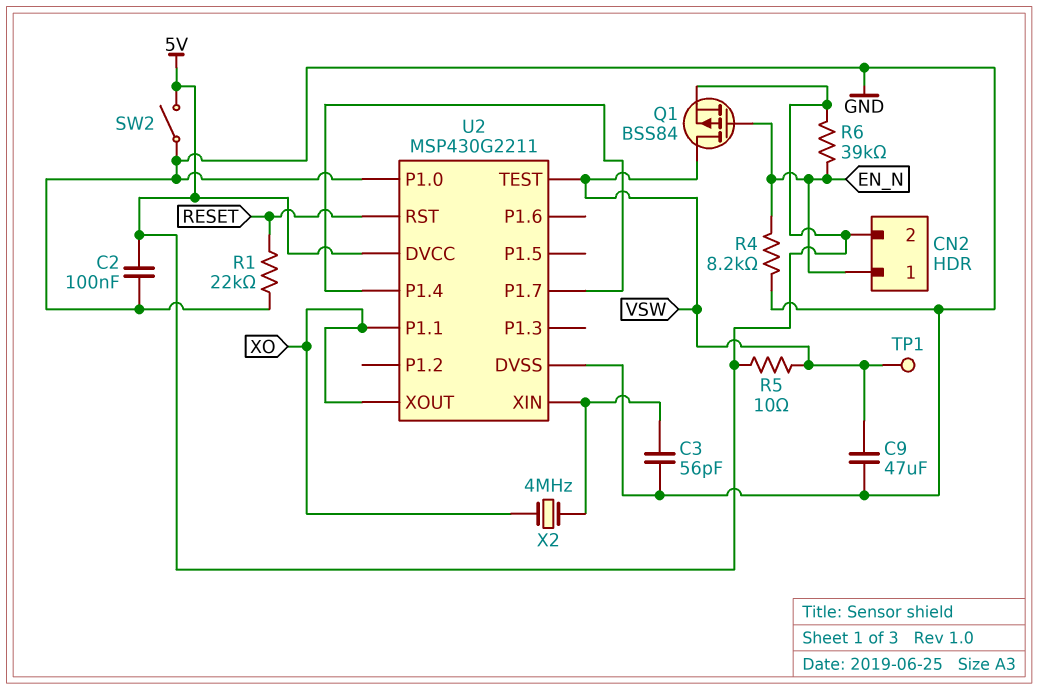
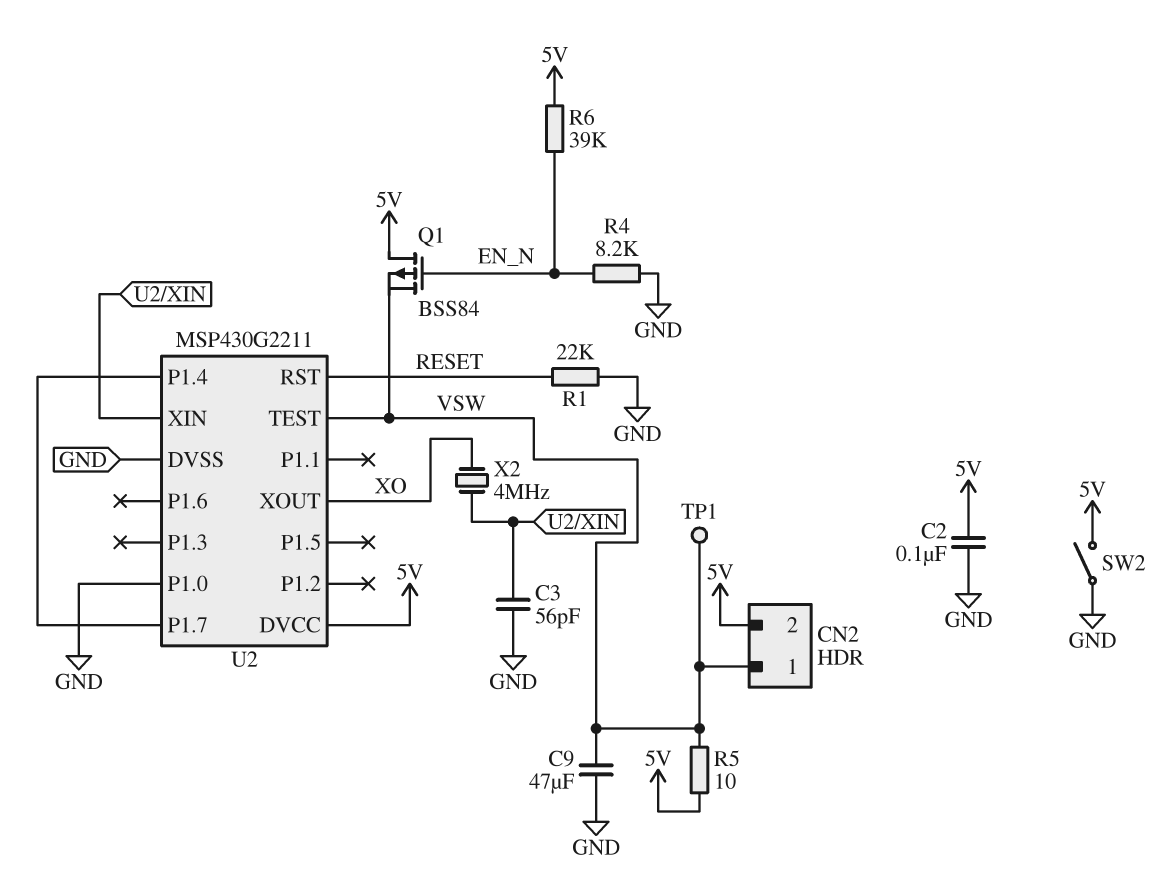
CN2 pin 1: EN_N -> VSW
Q1: PMOS BSS84 (G EN_N, D VSW, S 5V) -> PMOS BSS84 (G EN_N, D 5V, S VSW)
U2 pin P1.1: XO -> none

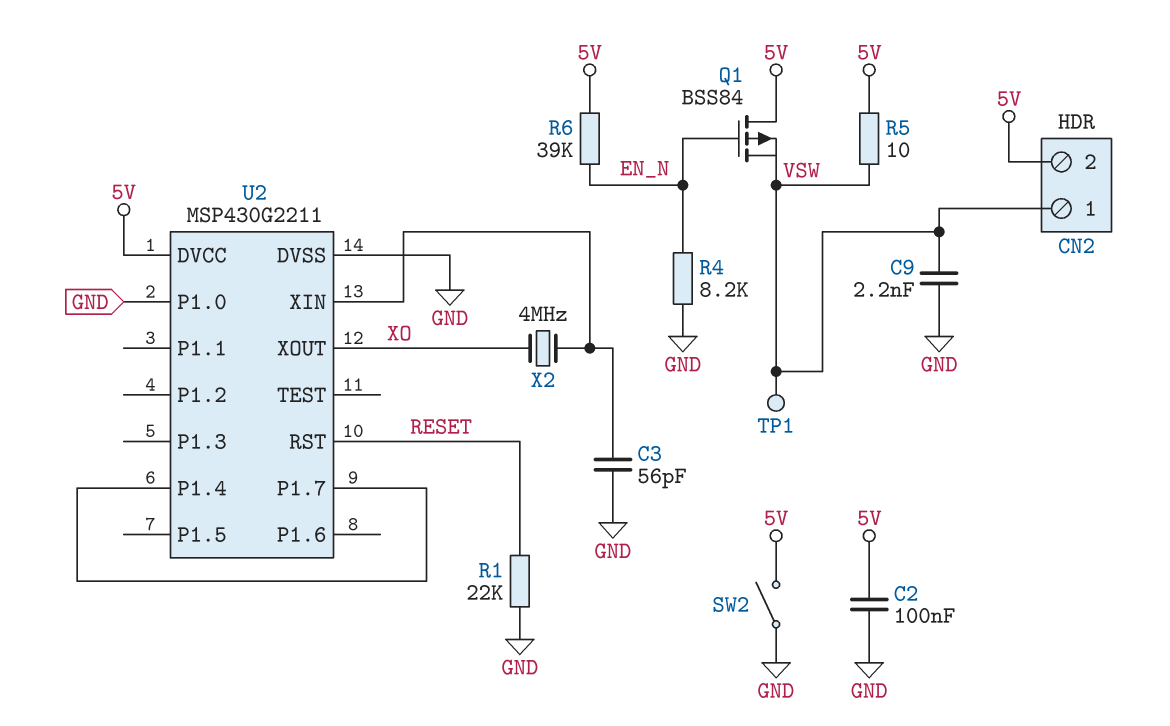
C9: 47uF (GND, VSW) -> 2.2nF (GND, VSW)
U2 pin TEST: VSW -> none

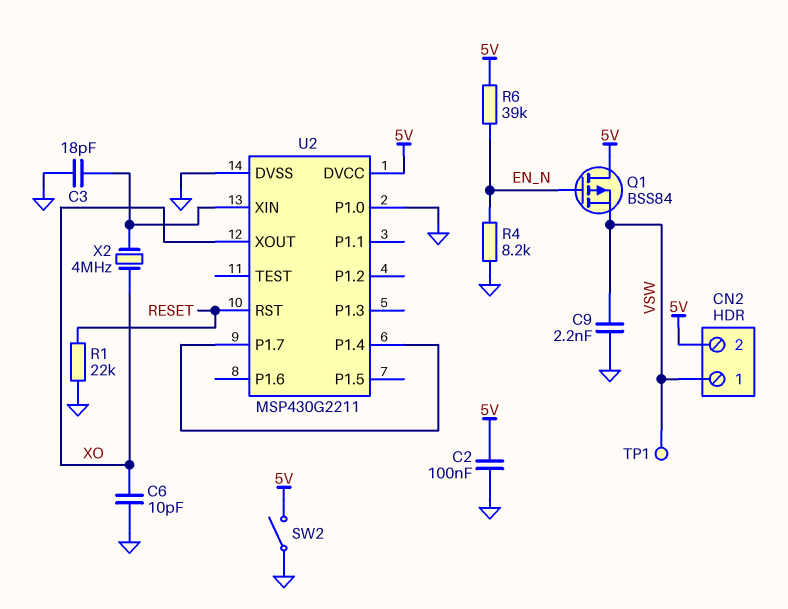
C3: 56pF (GND, U2/XIN) -> 18pF (GND, U2/XIN)
C6: none -> 10pF (GND, XO)
R5: 10 (5V, VSW) -> none

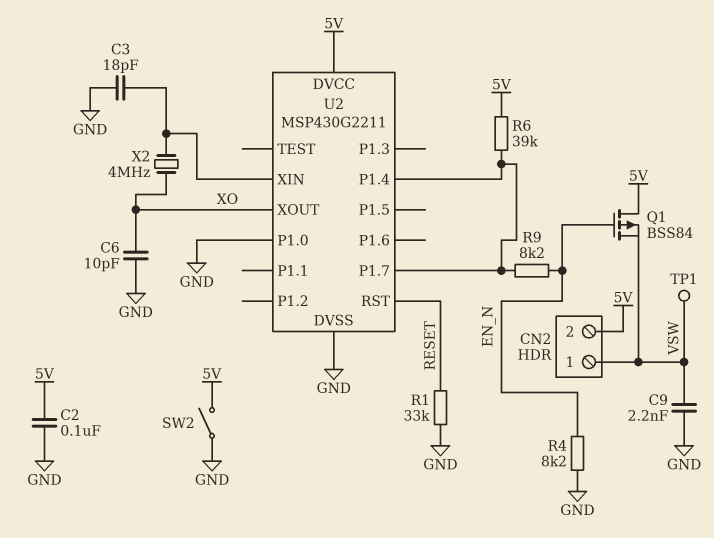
R1: 22k (GND, RESET) -> 33k (GND, RESET)
R6: 39k (5V, EN_N) -> 39k (5V, U2/P1.4)
R9: none -> 8.2k (EN_N, U2/P1.4)

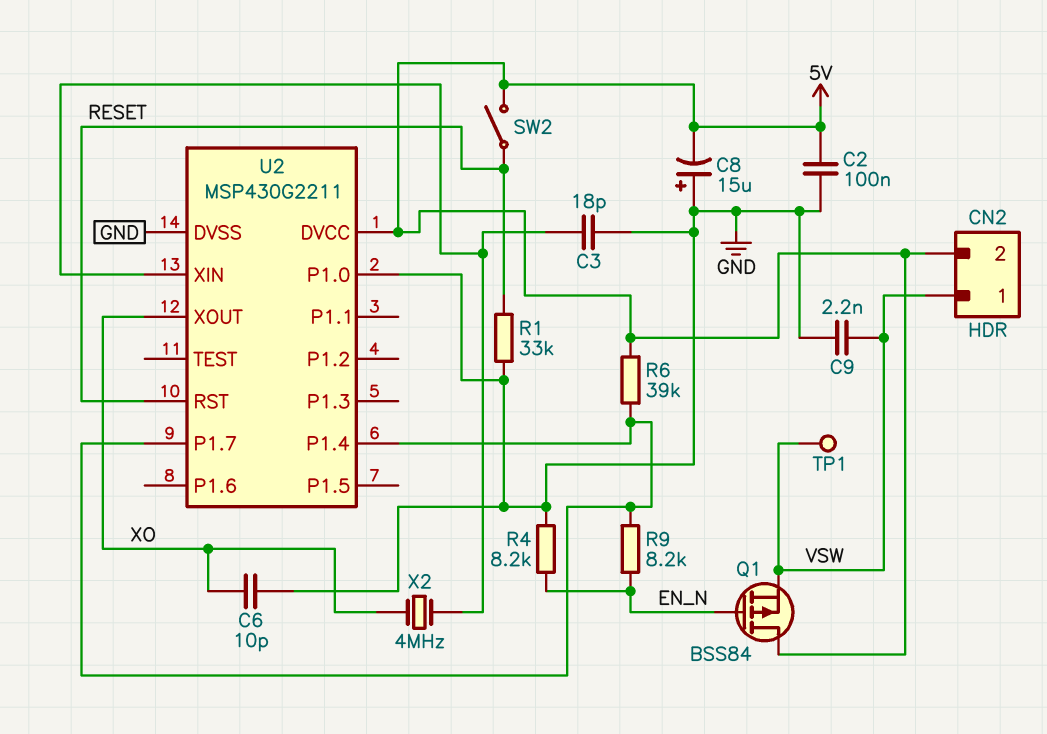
C8: none -> 15uF (plus GND, minus 5V)
SW2: switch (5V, GND) -> switch (5V, RESET)

